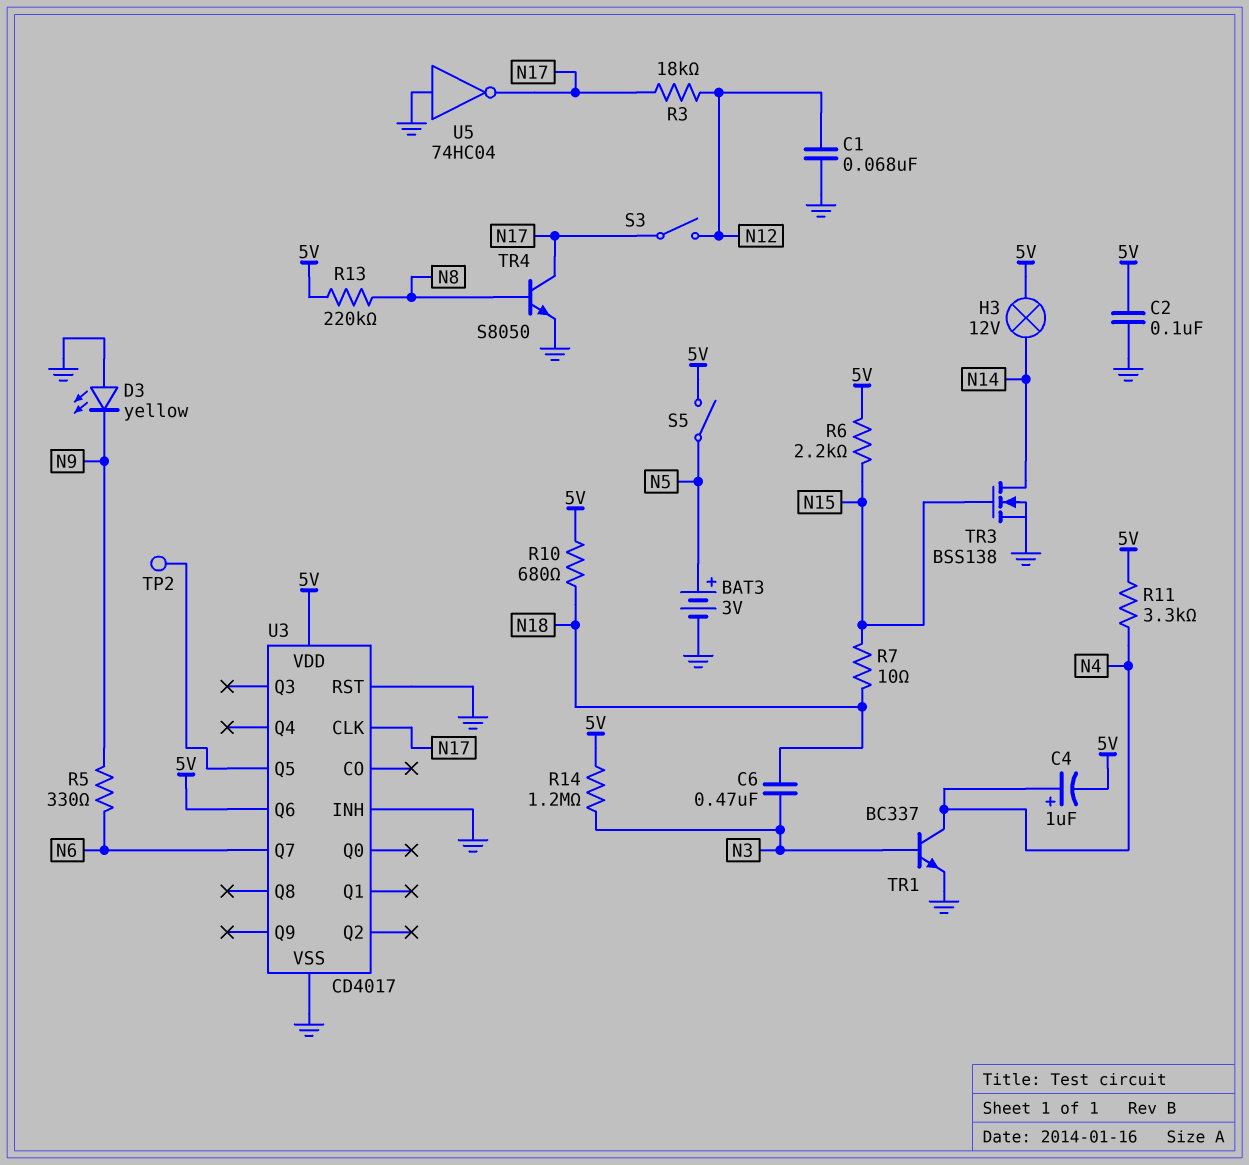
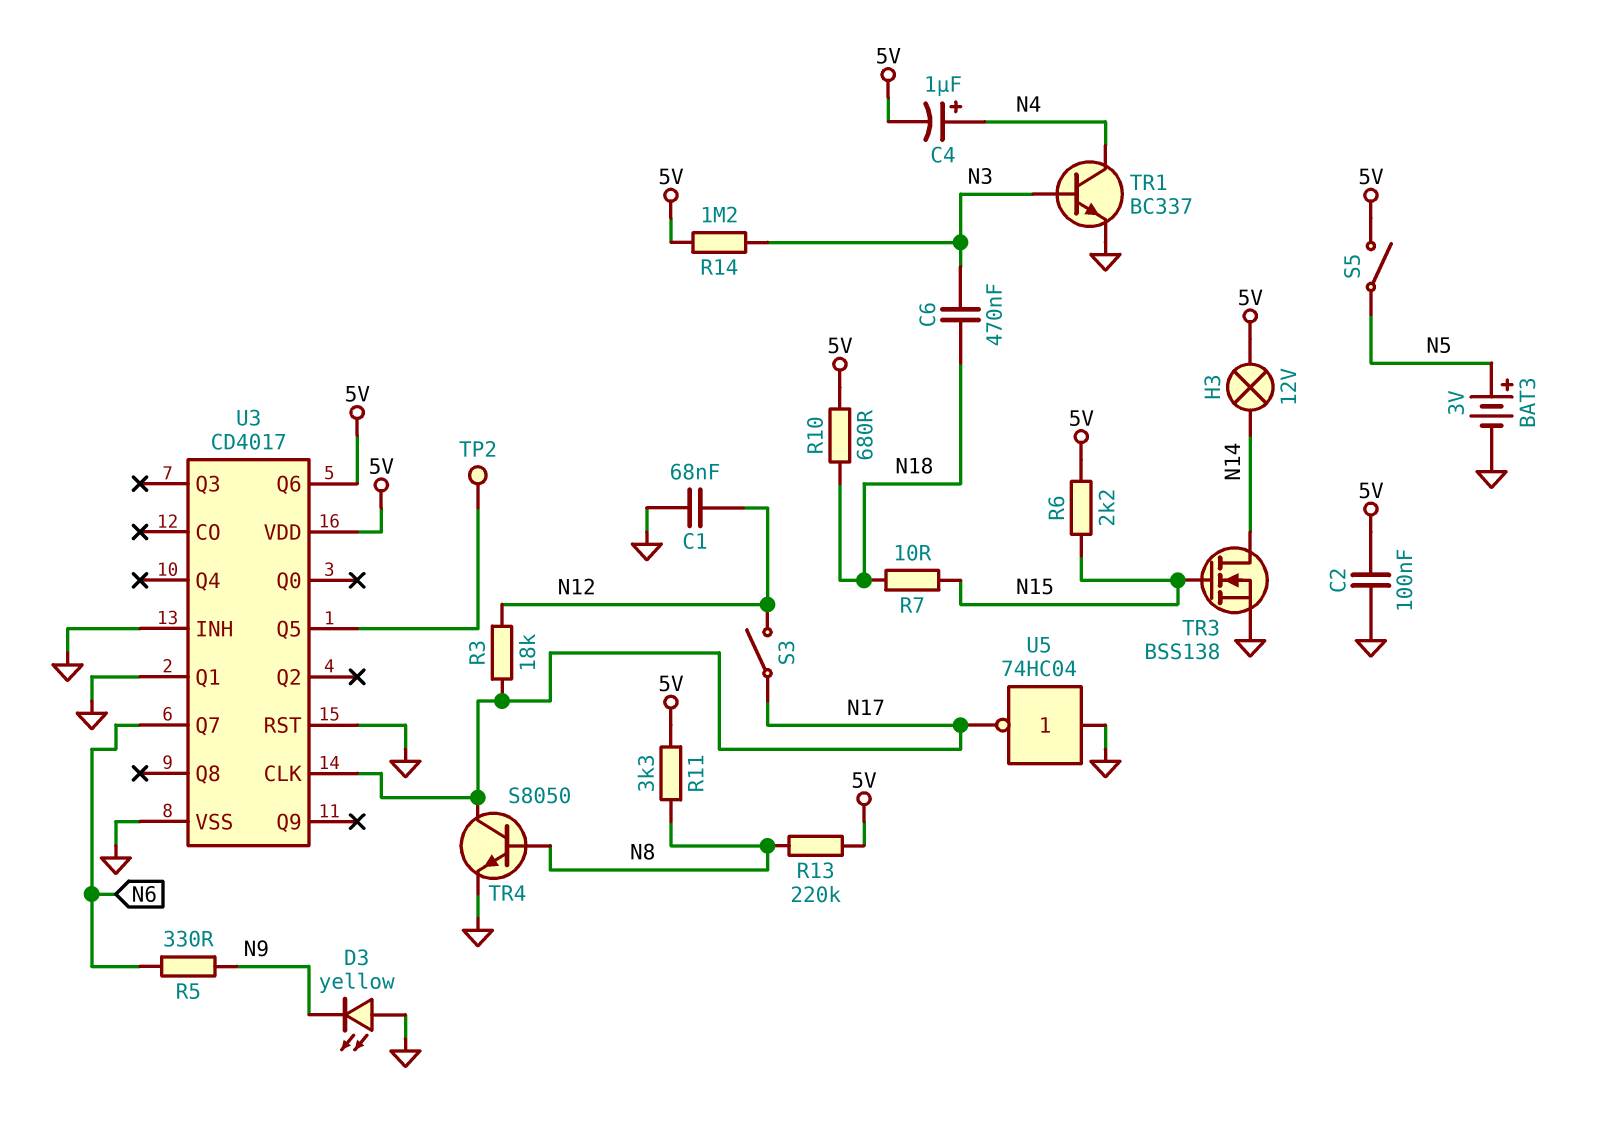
R11: 3.3k (5V, N4) -> 3.3k (5V, N8)
U3 pin Q1: none -> GND

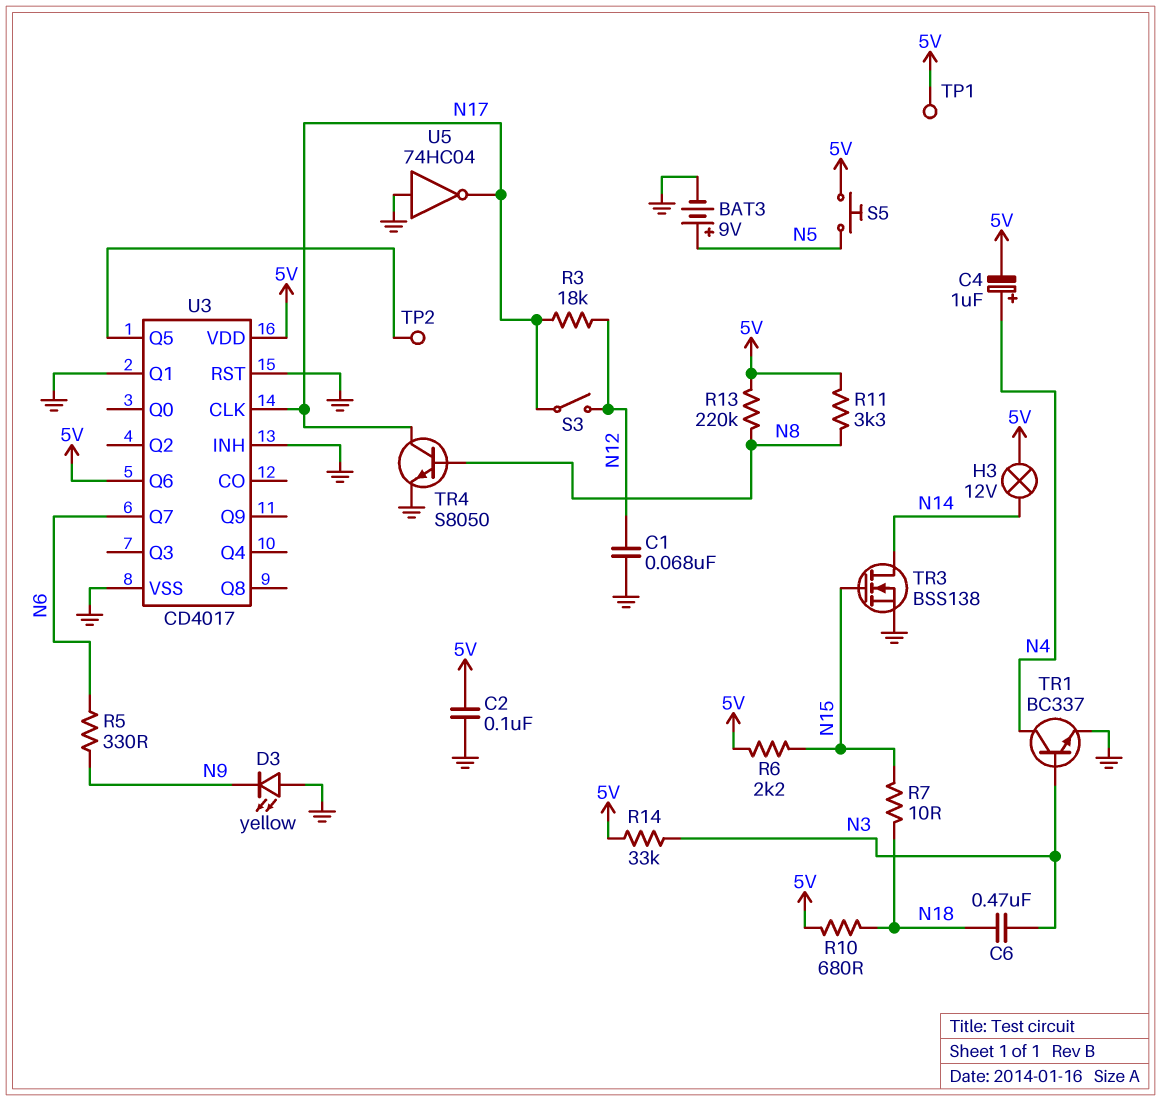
BAT3: 3V (plus N5, minus GND) -> 9V (plus N5, minus GND)
R14: 1.2M (5V, N3) -> 33k (5V, N3)
S5: switch (5V, N5) -> button (5V, N5)
TP1: none -> test point (5V)

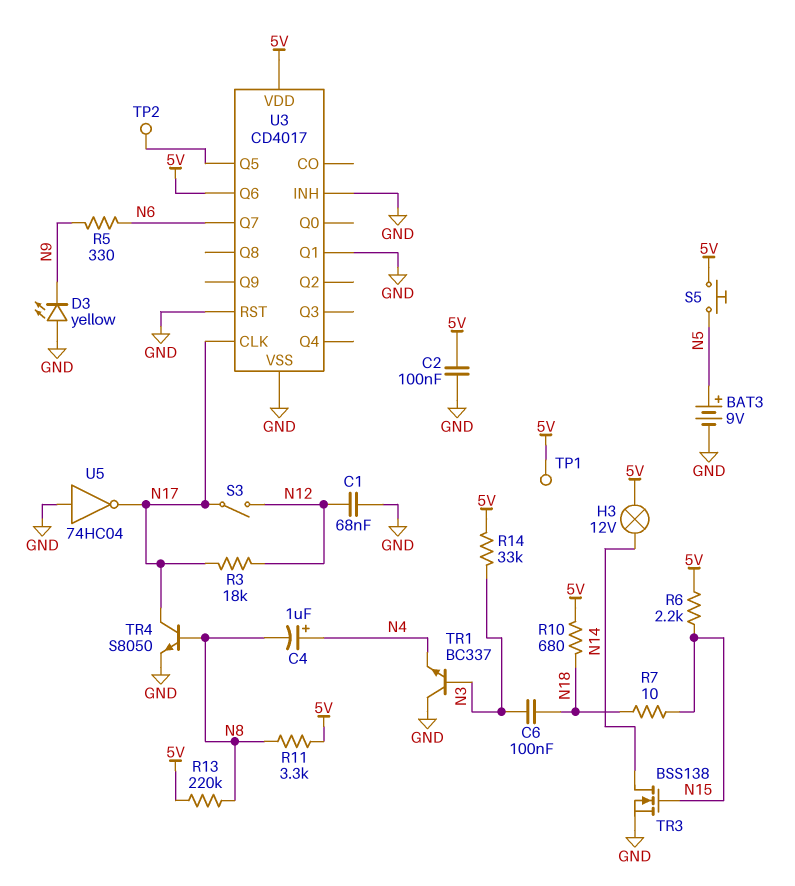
C4: 1uF (plus N4, minus 5V) -> 1uF (plus N4, minus N8)
C6: 470nF (N3, N18) -> 100nF (N3, N18)
TR1: NPN BC337 (B N3, C N4, E GND) -> NPN BC337 (B N3, C GND, E N4)

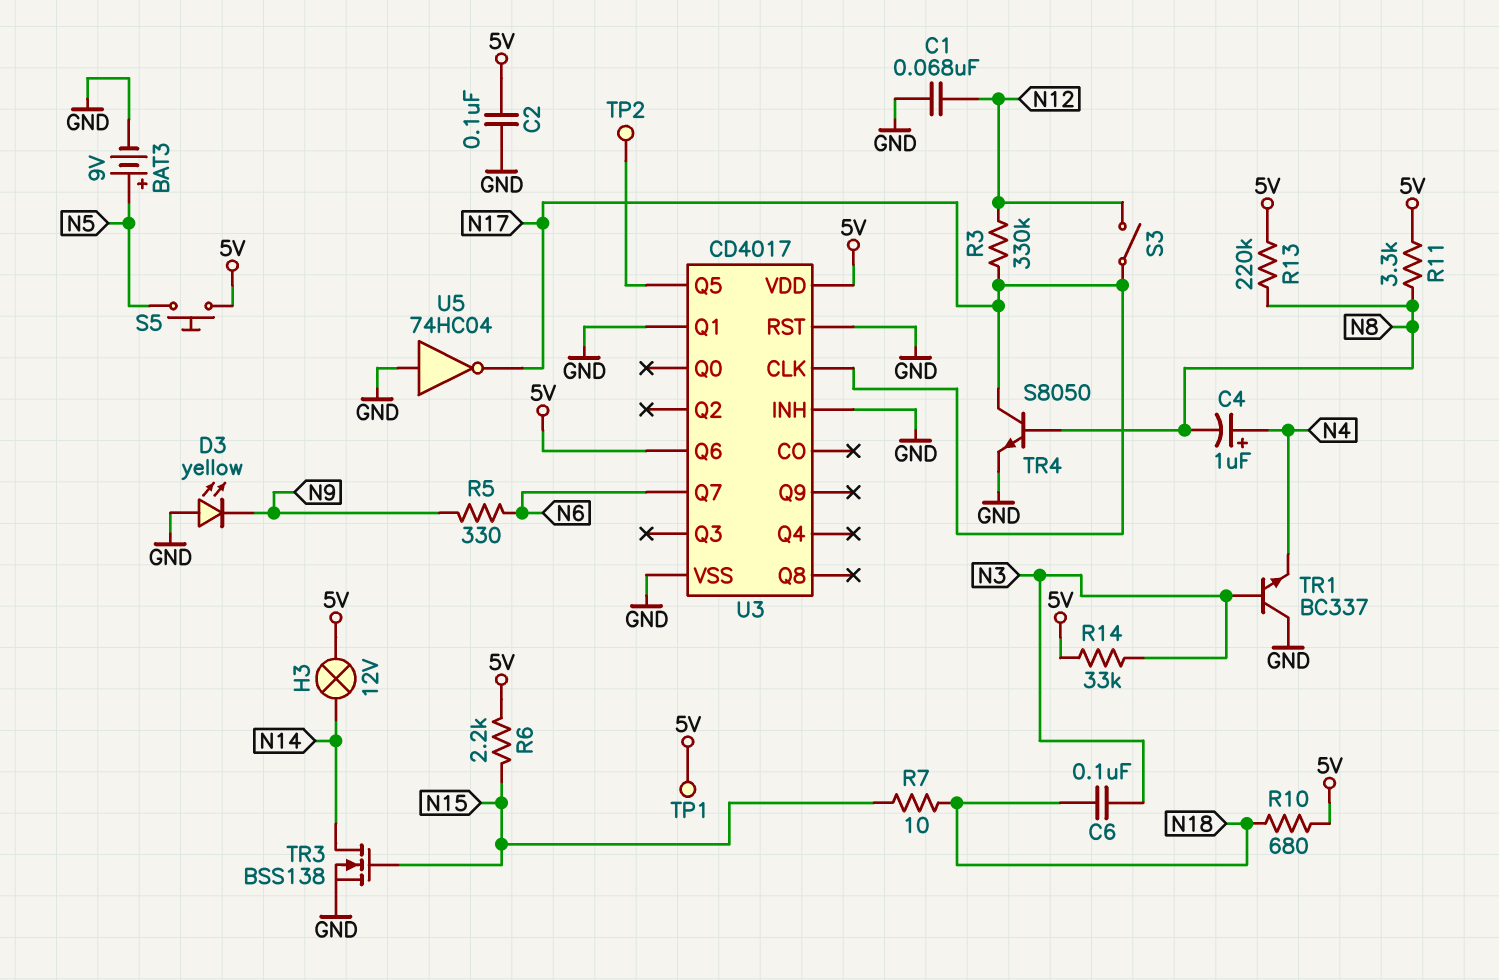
R3: 18k (N12, N17) -> 330k (N12, N17)

